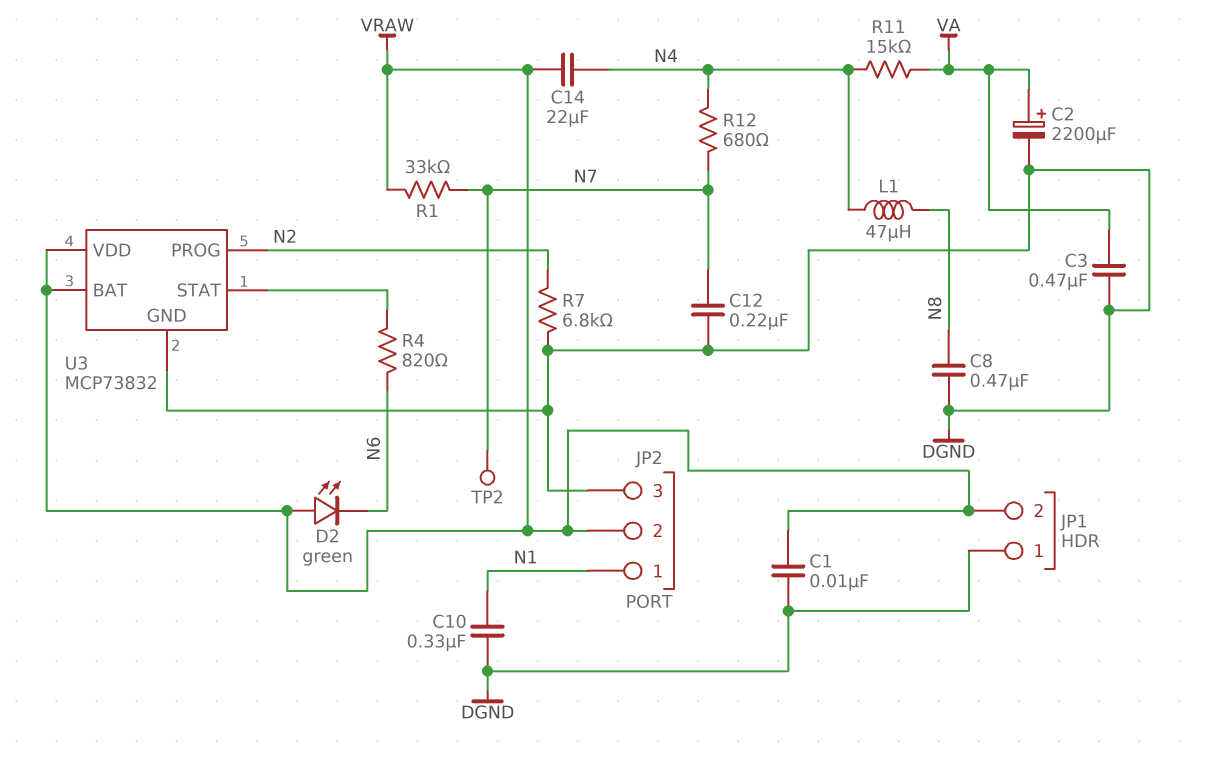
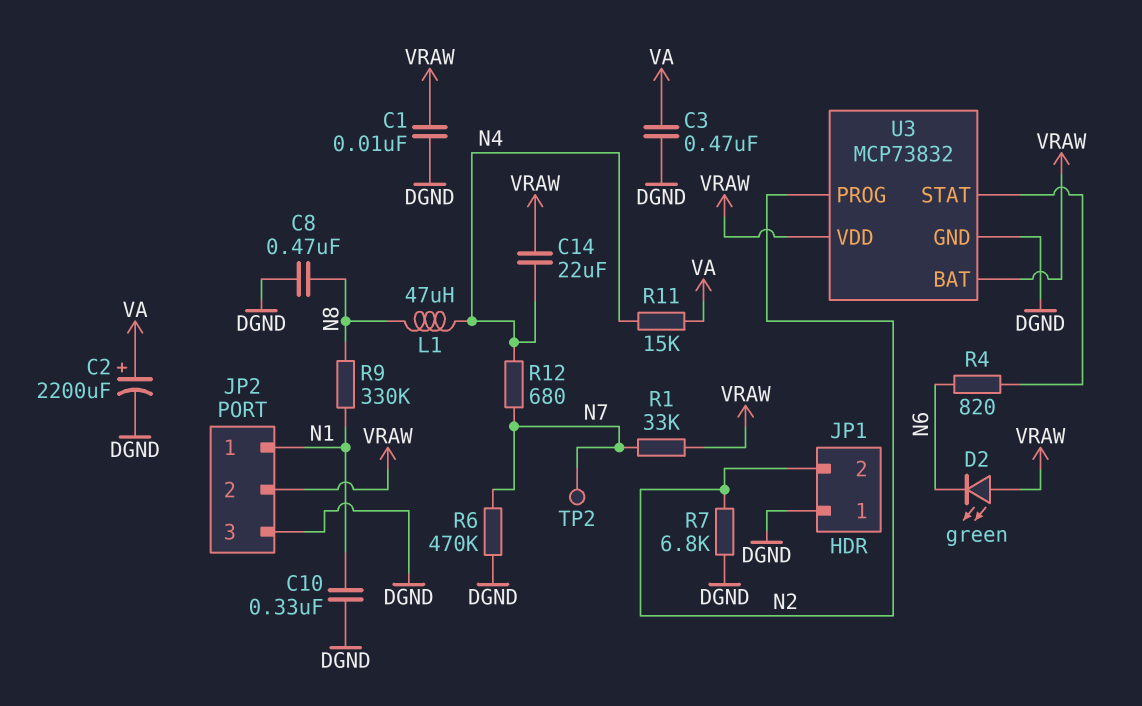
C12: 220nF (DGND, N7) -> none
JP1 pin 2: VRAW -> N2
R6: none -> 470k (DGND, N7)
R9: none -> 330k (N1, N8)

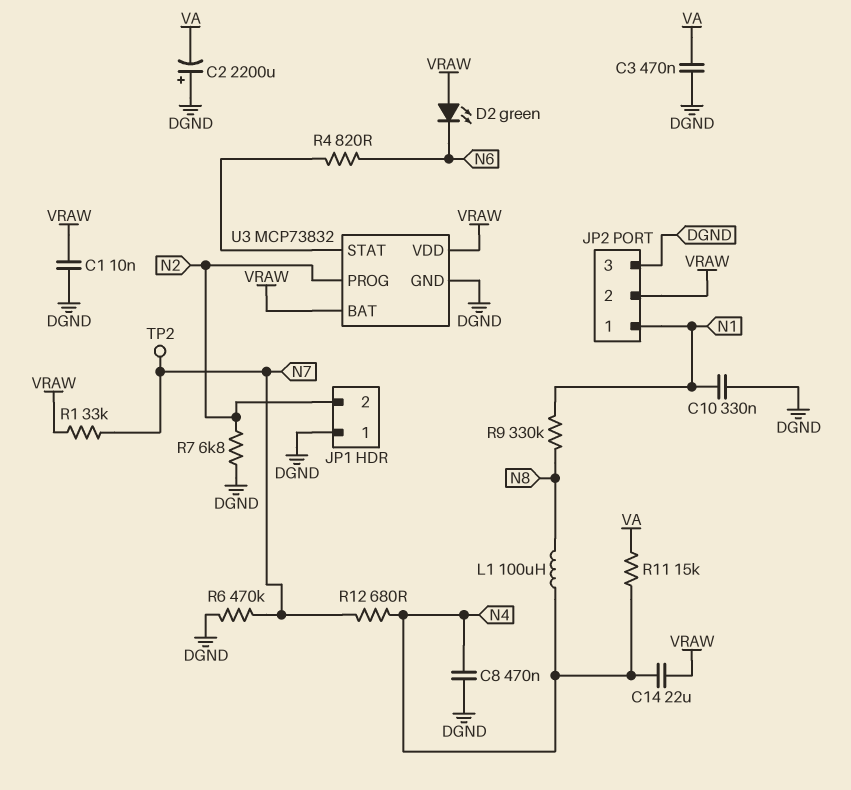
C2: 2200uF (plus VA, minus DGND) -> 2200uF (plus DGND, minus VA)
C8: 470nF (DGND, N8) -> 470nF (DGND, N4)
L1: 47uH (N4, N8) -> 100uH (N4, N8)

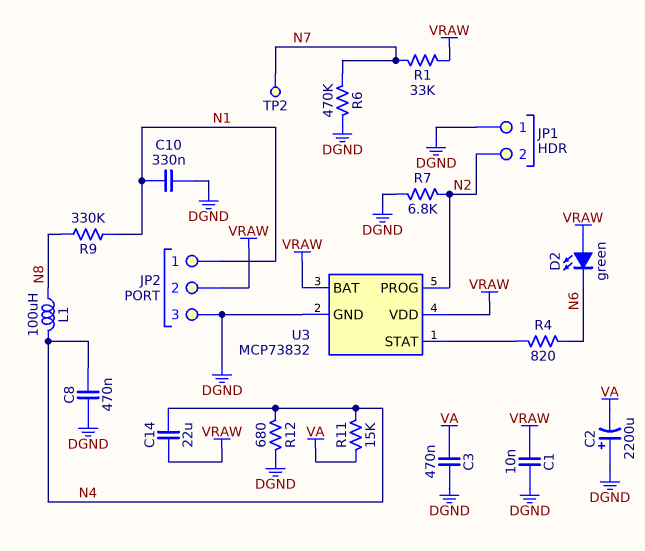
R12: 680 (N4, N7) -> 680 (DGND, N4)

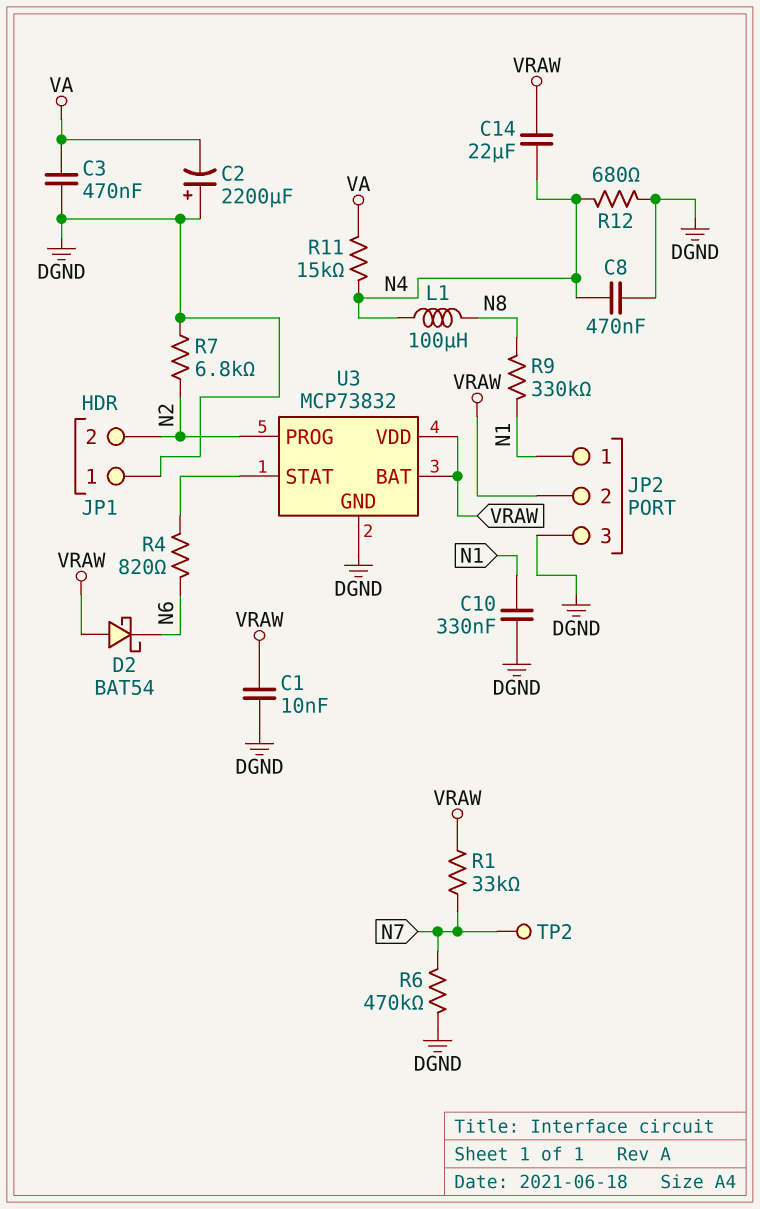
D2: LED green (A VRAW, K N6) -> schottky BAT54 (A VRAW, K N6)

